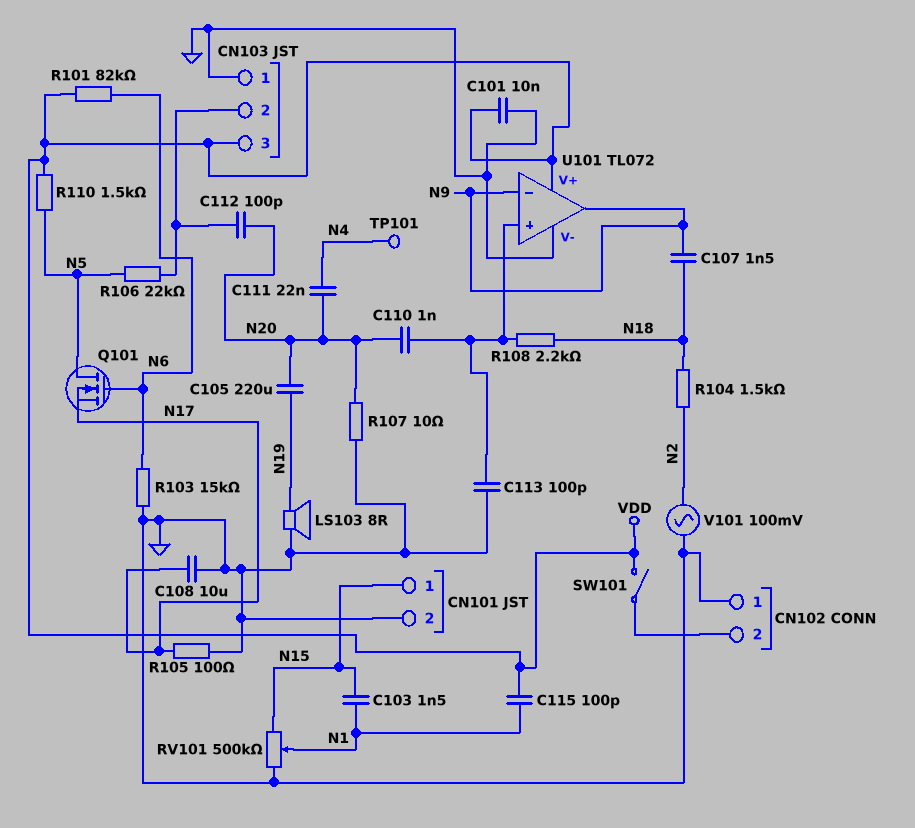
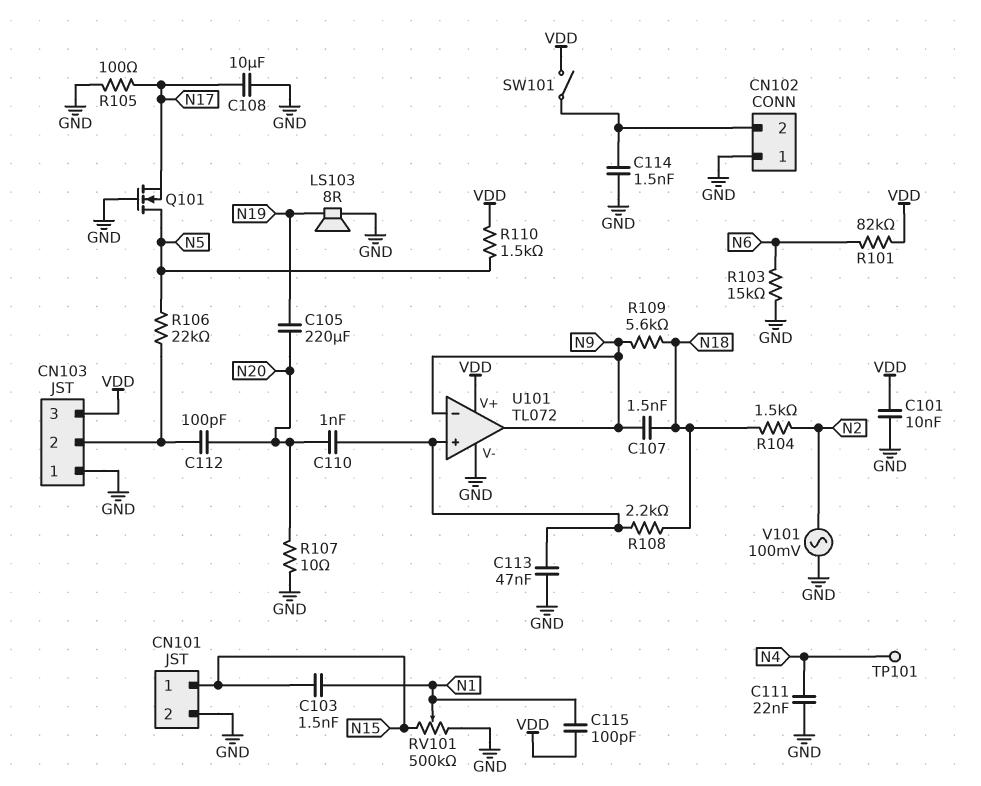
C111: 22nF (N4, N20) -> 22nF (GND, N4)
C113: 100pF (GND, U101/in+) -> 47nF (GND, U101/in+)
C114: none -> 1.5nF (CN102/2, GND)
Q101: NMOS (G N6, D N5, S N17) -> NMOS (G GND, D N5, S N17)
R109: none -> 5.6k (N9, N18)

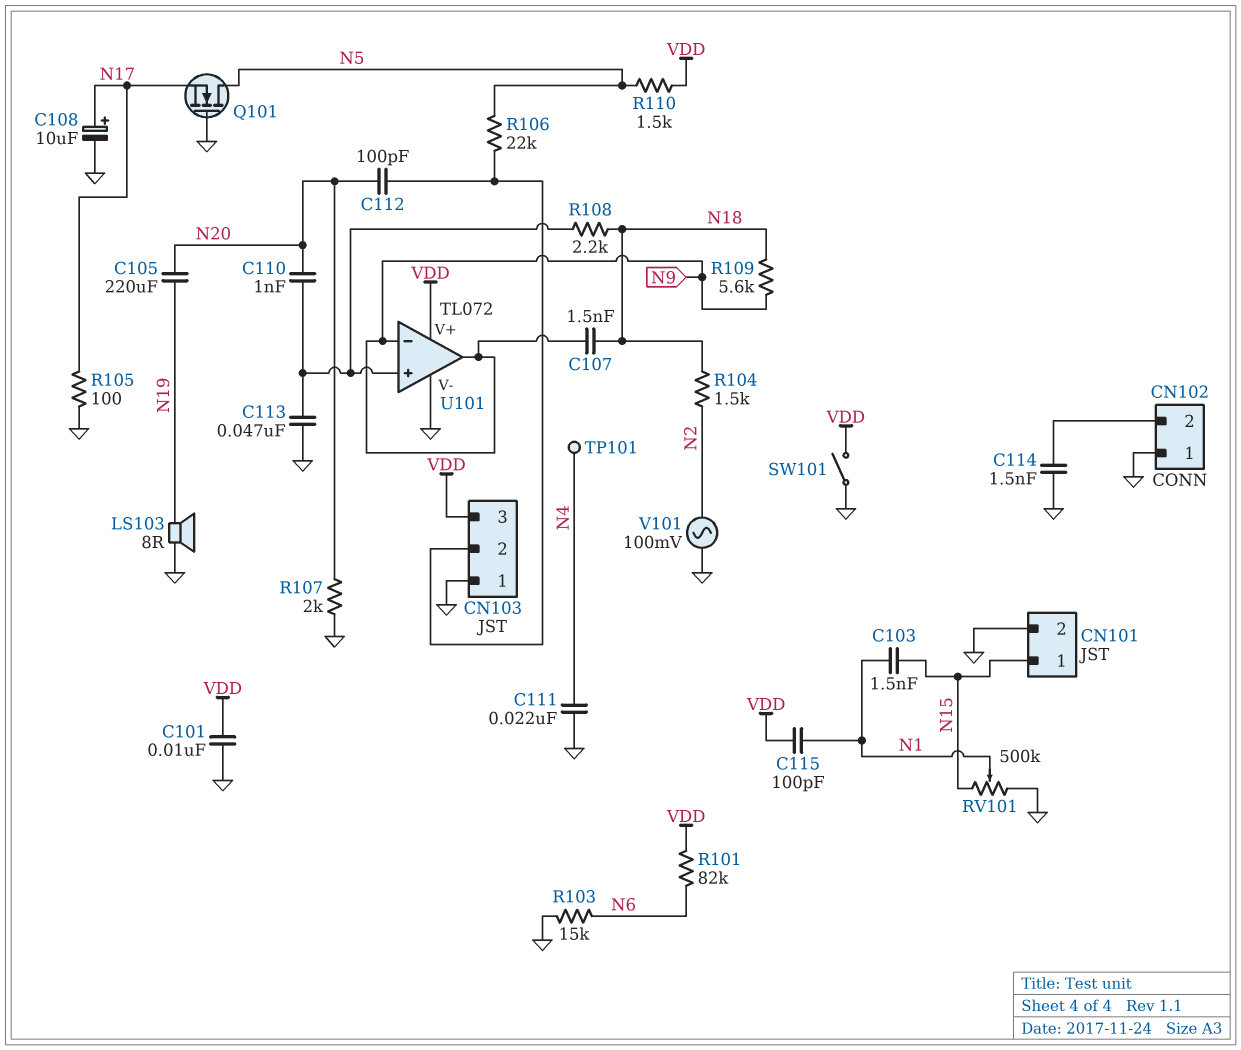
C108: 10uF (GND, N17) -> 10uF (plus N17, minus GND)
R107: 10 (GND, N20) -> 2k (GND, N20)
SW101: switch (CN102/2, VDD) -> switch (GND, VDD)

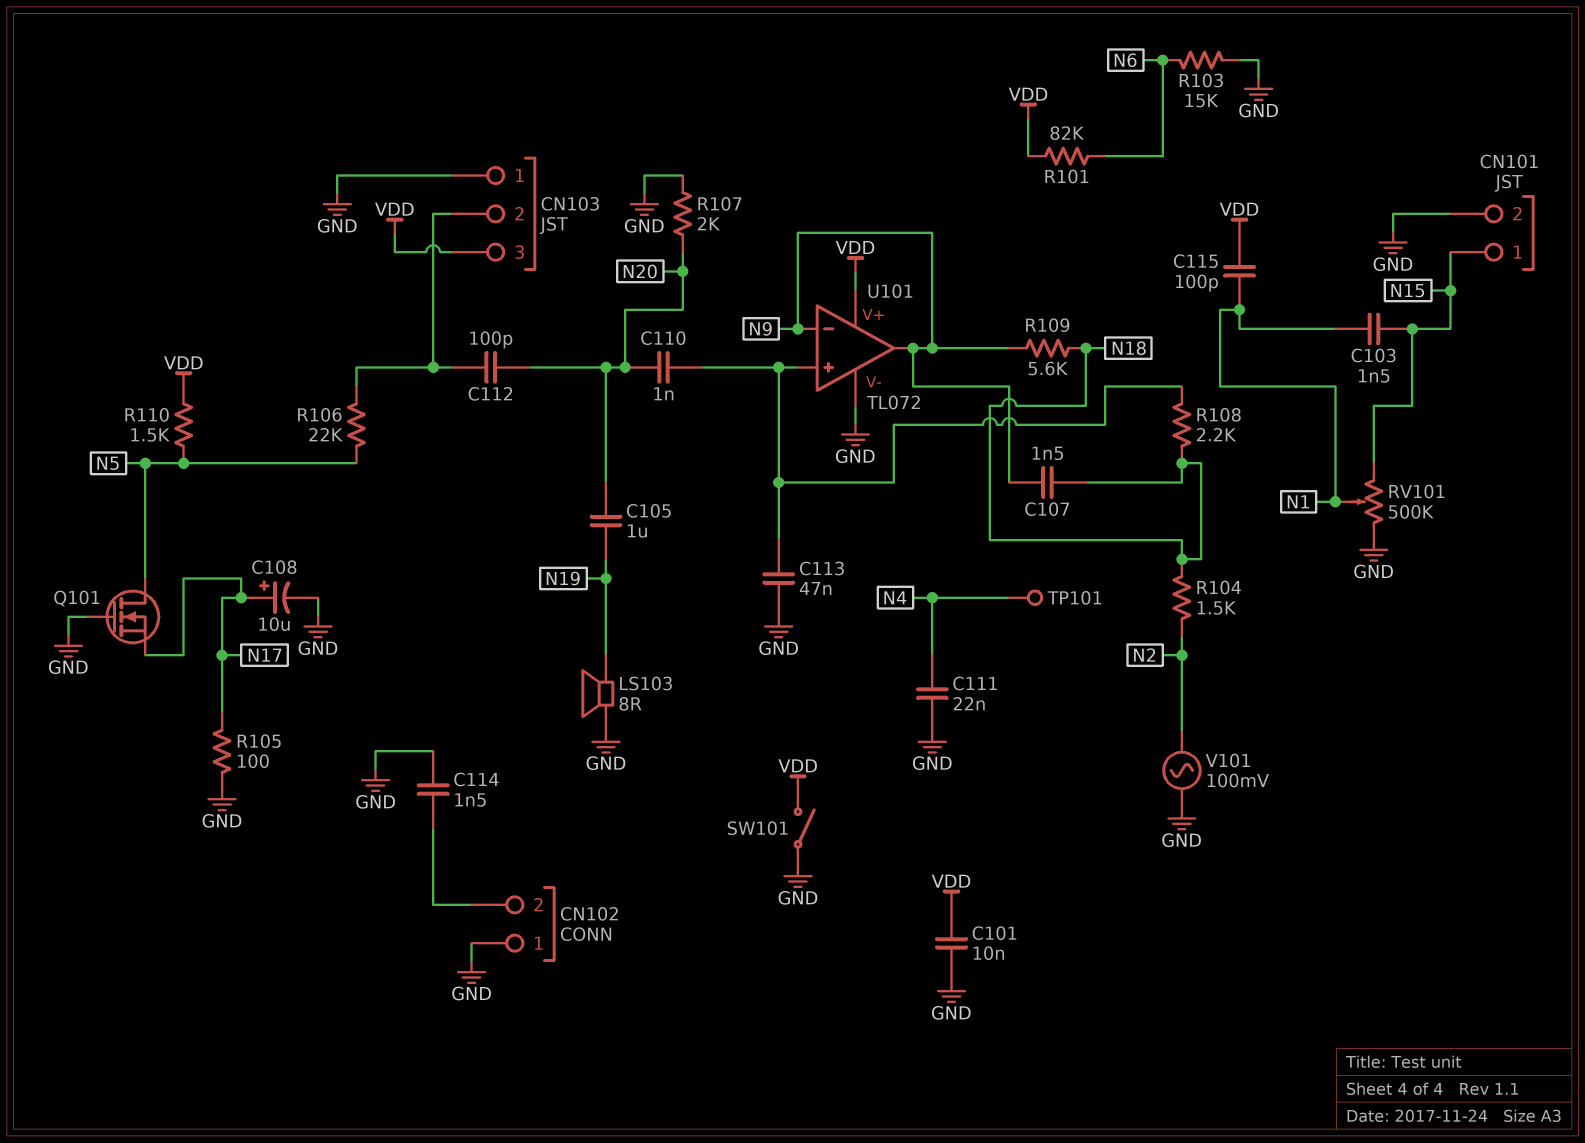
C105: 220uF (N19, N20) -> 1uF (N19, N20)

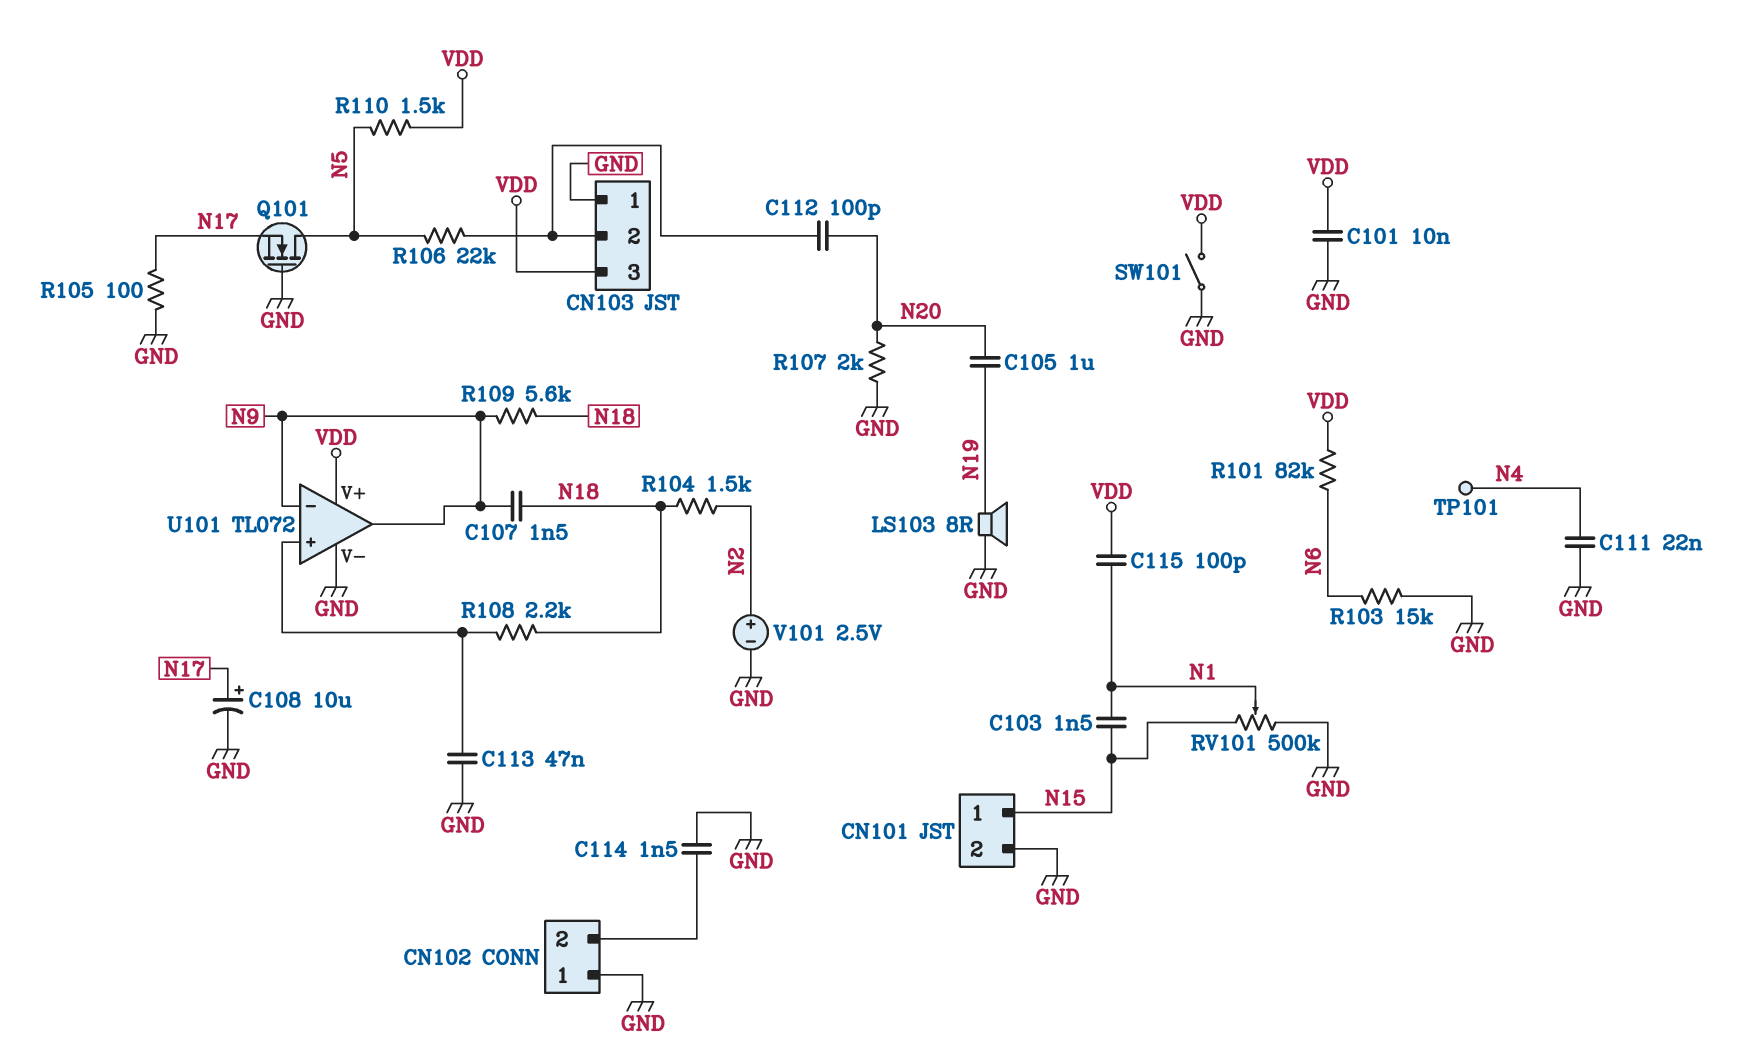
C110: 1nF (N20, U101/in+) -> none
V101: AC 100mV (GND, N2) -> 2.5V (plus N2, minus GND)

